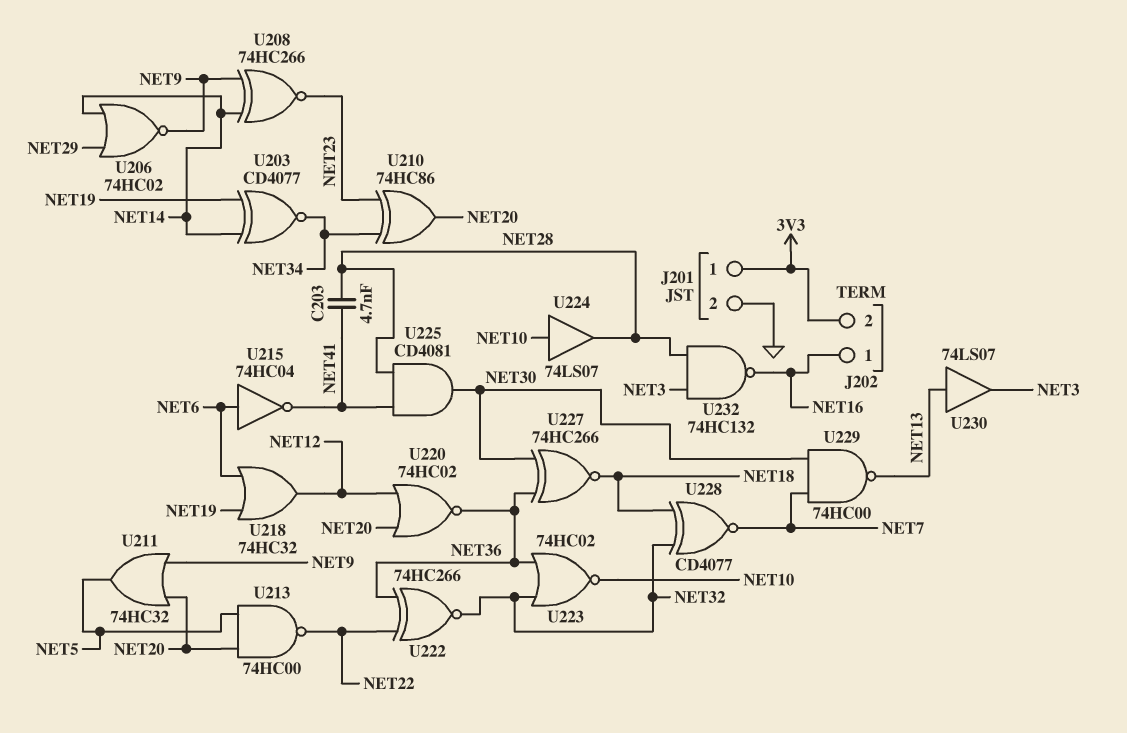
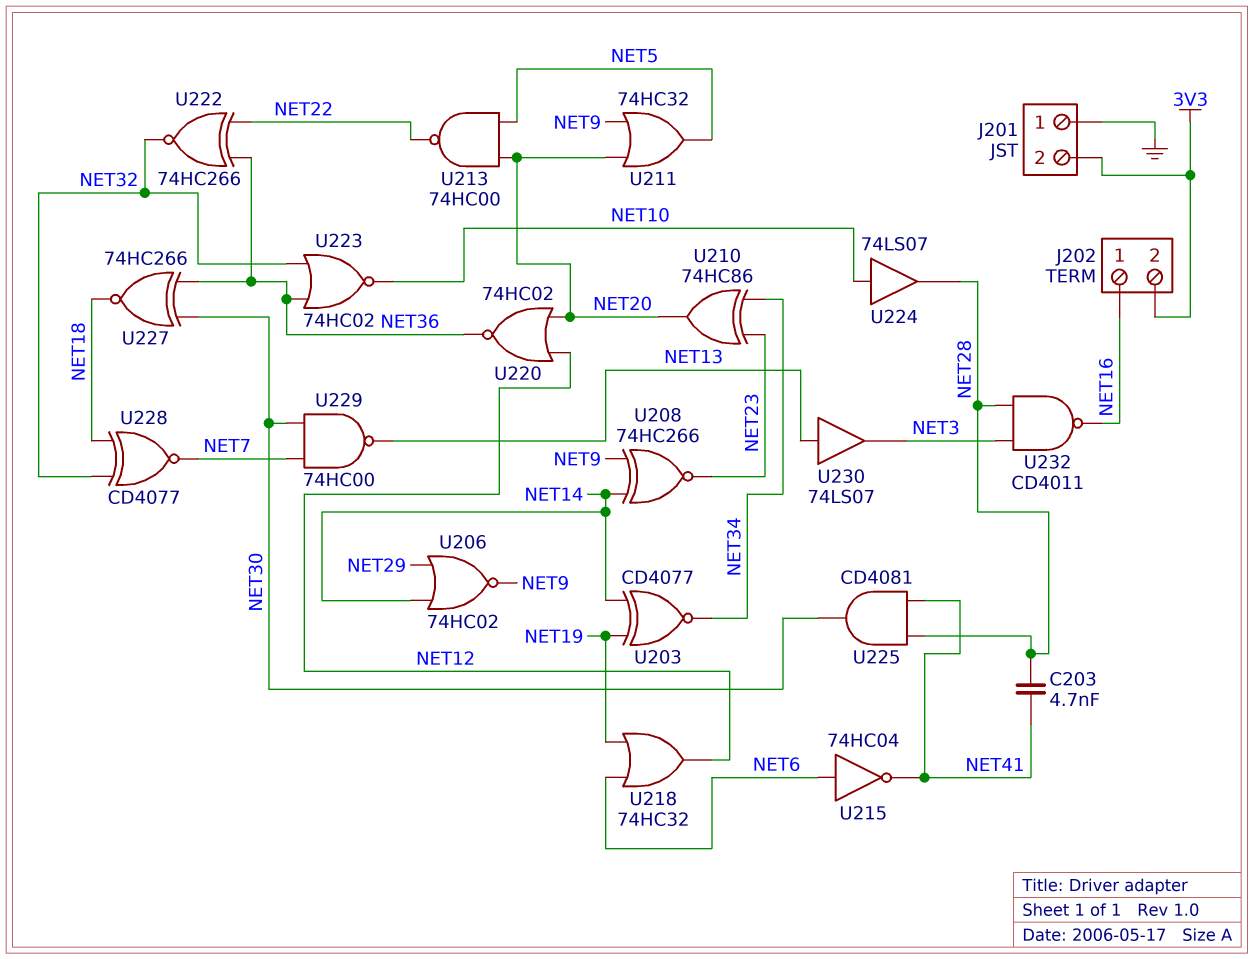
J201 pin 1: 3V3 -> GND
J201 pin 2: GND -> 3V3
U232: NAND 74HC132 (in NET3, in NET28, out NET16) -> NAND CD4011 (in NET3, in NET28, out NET16)

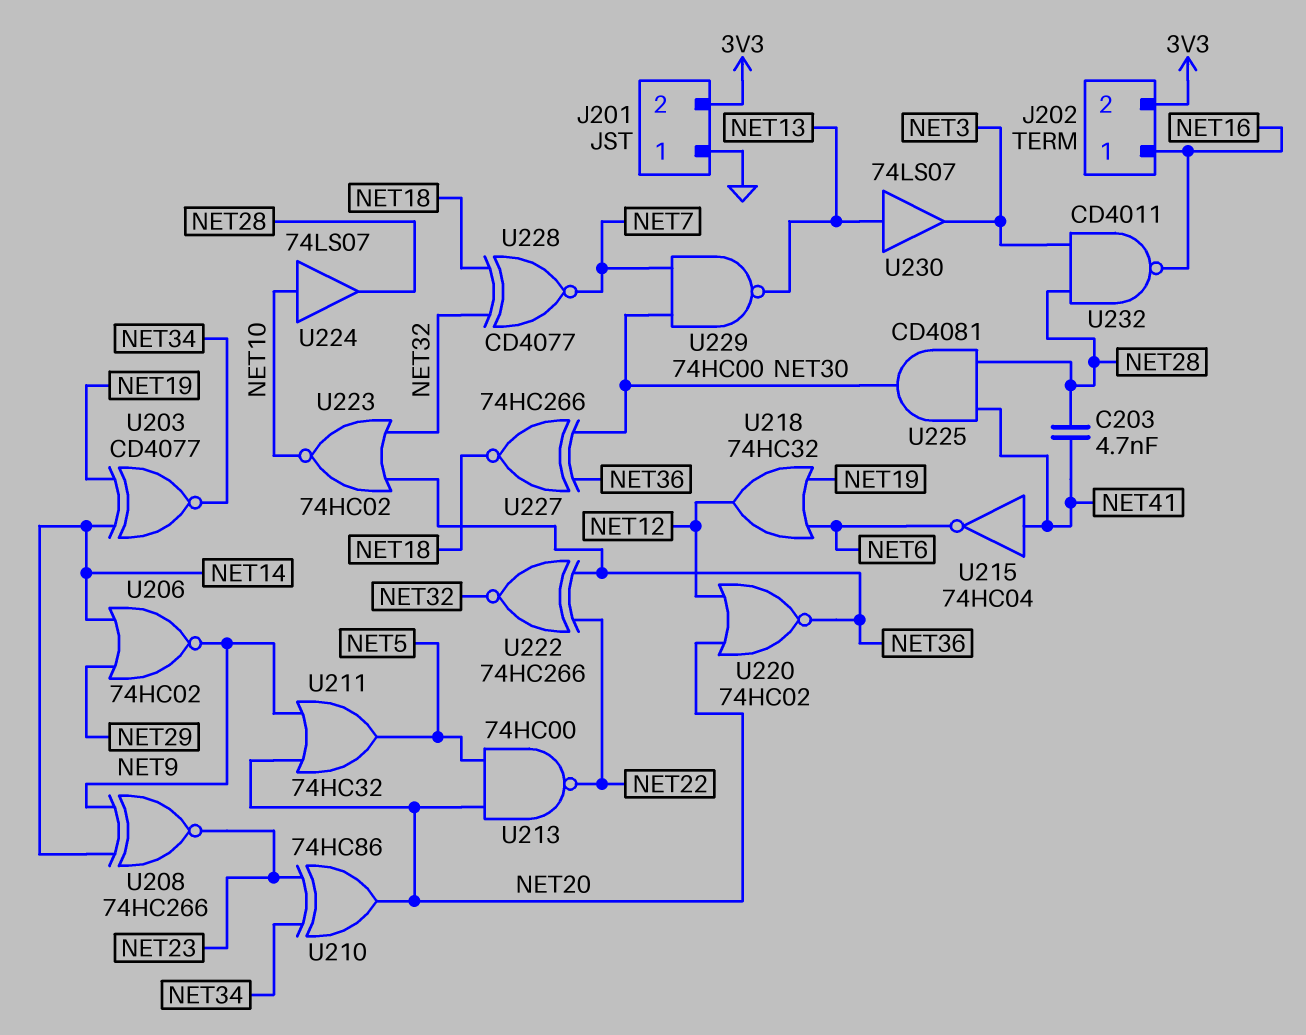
U215: NOT 74HC04 (in NET6, out NET41) -> NOT 74HC04 (in NET41, out NET6)

